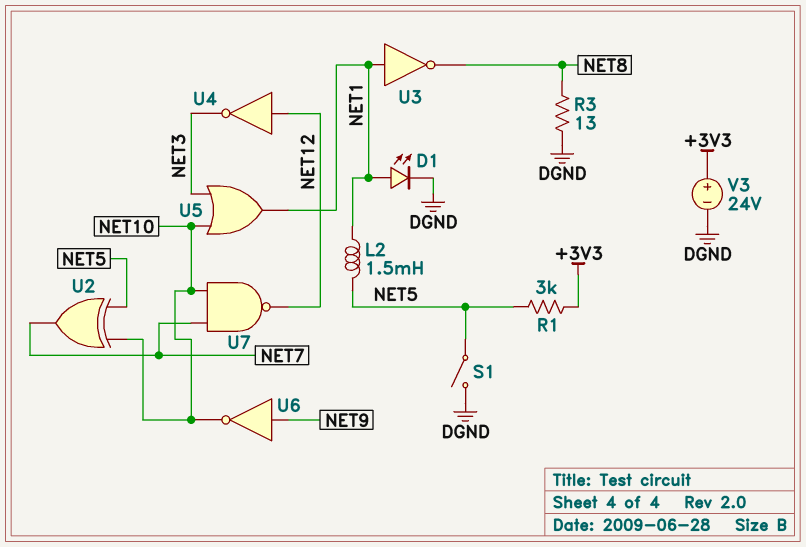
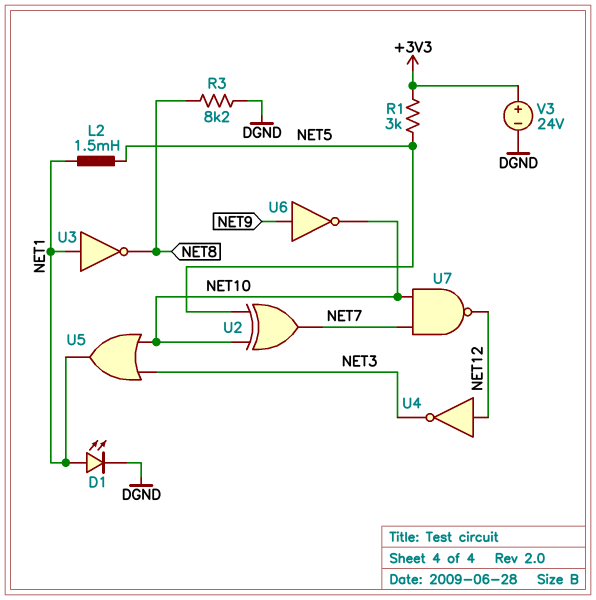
R3: 13 (DGND, NET8) -> 8.2k (DGND, NET8)
S1: switch (DGND, NET5) -> none

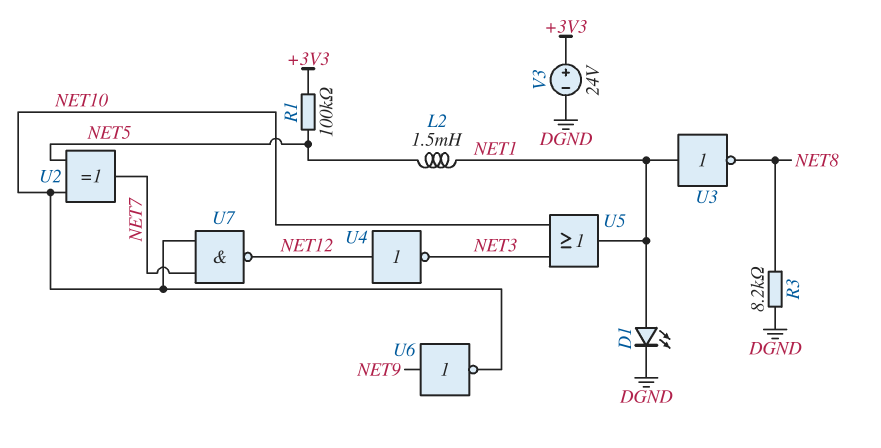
R1: 3k (+3V3, NET5) -> 100k (+3V3, NET5)

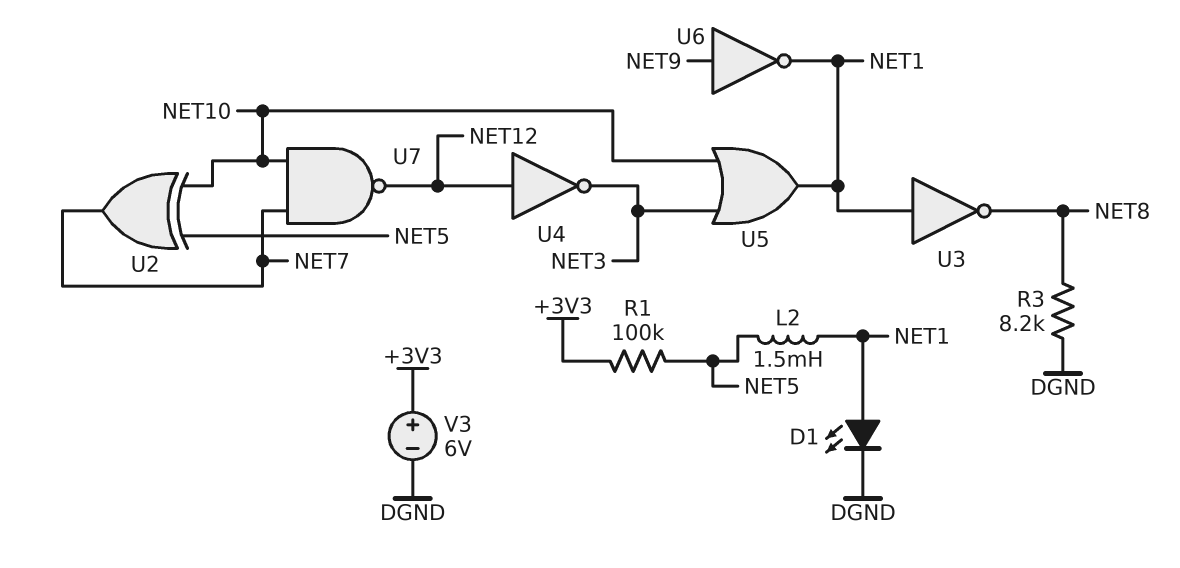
U6: NOT (in NET9, out NET10) -> NOT (in NET9, out NET1)
V3: 24V (plus +3V3, minus DGND) -> 6V (plus +3V3, minus DGND)

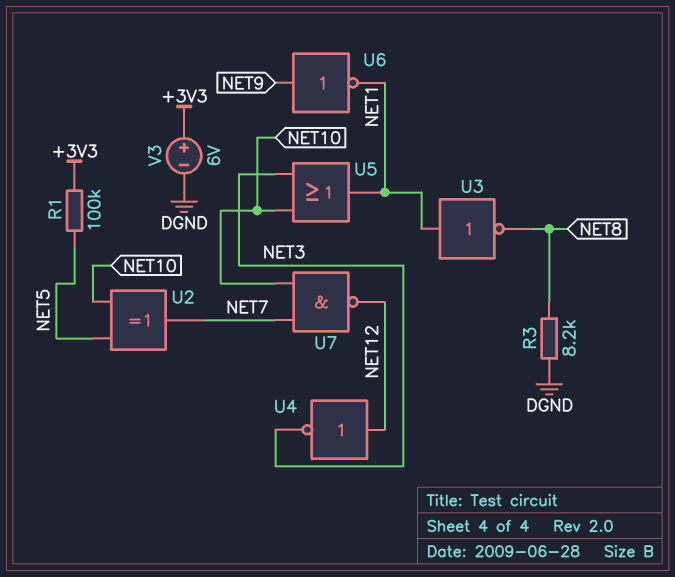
D1: LED (A NET1, K DGND) -> none
L2: 1.5mH (NET1, NET5) -> none

